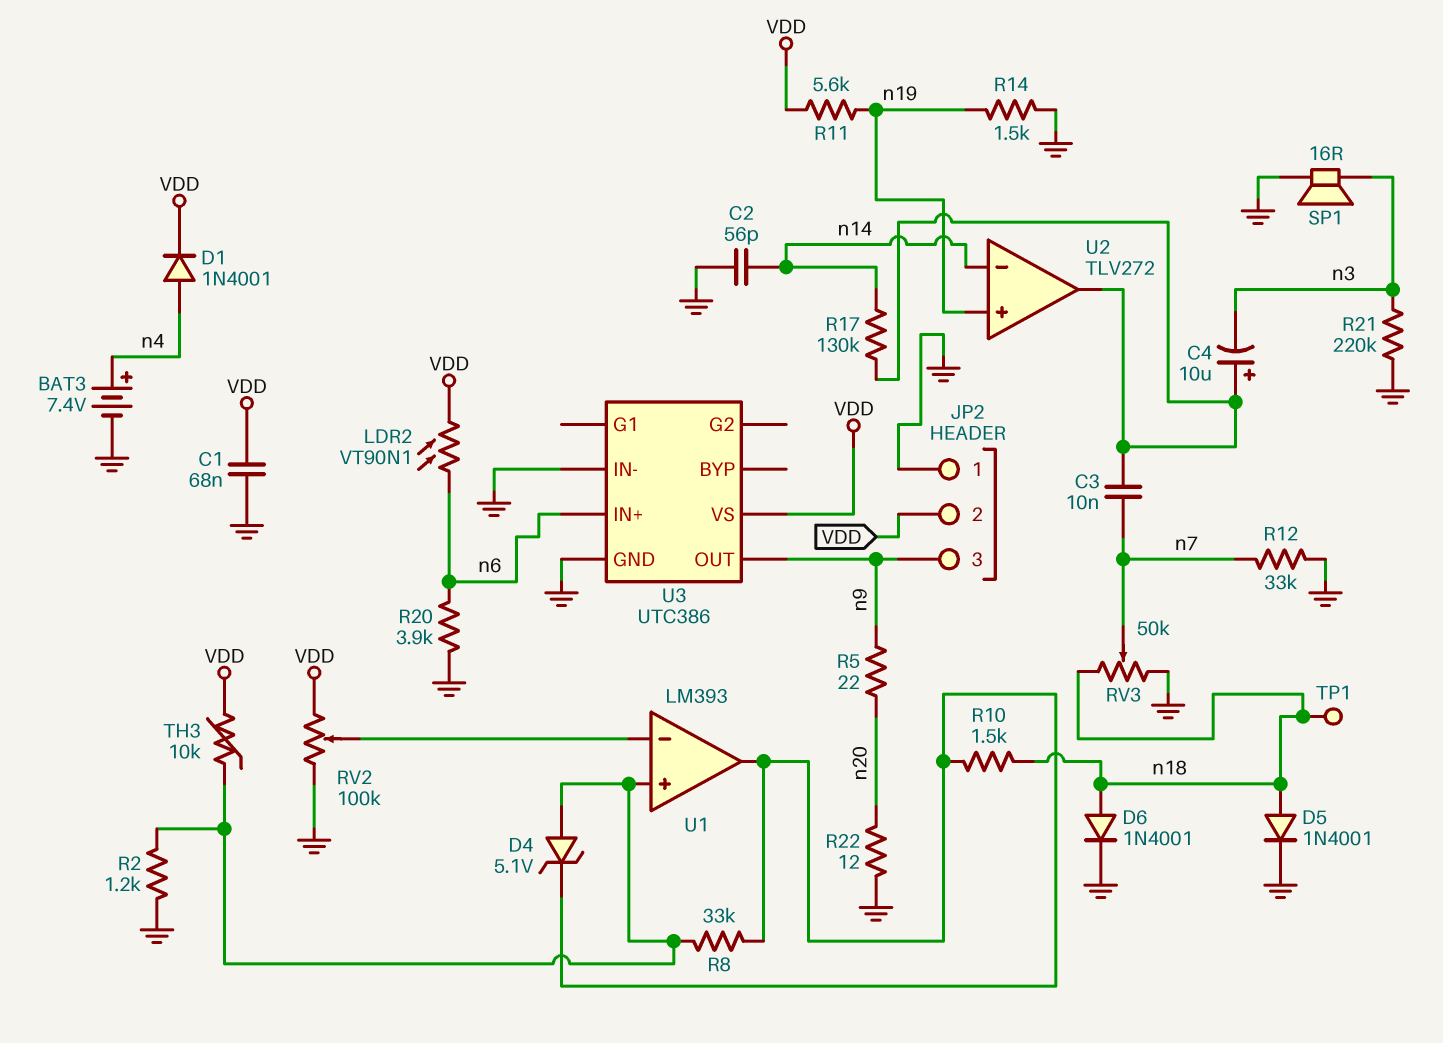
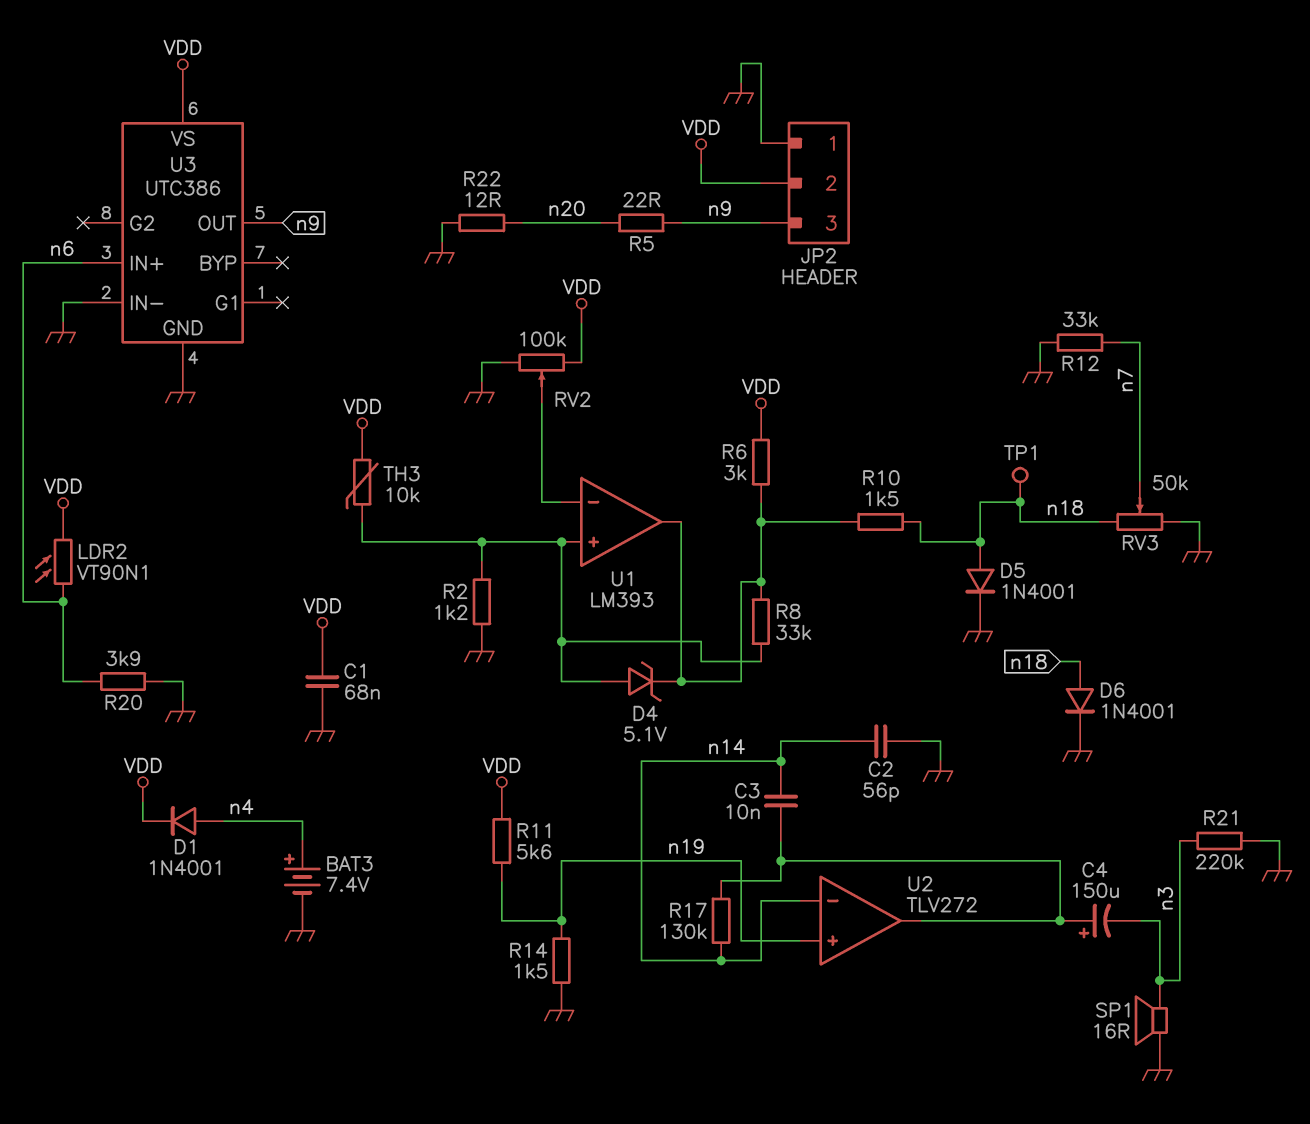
C3: 10nF (U2/out, n7) -> 10nF (U2/out, n14)
C4: 10uF (plus U2/out, minus n3) -> 150uF (plus U2/out, minus n3)
R6: none -> 3k (U1/out, VDD)

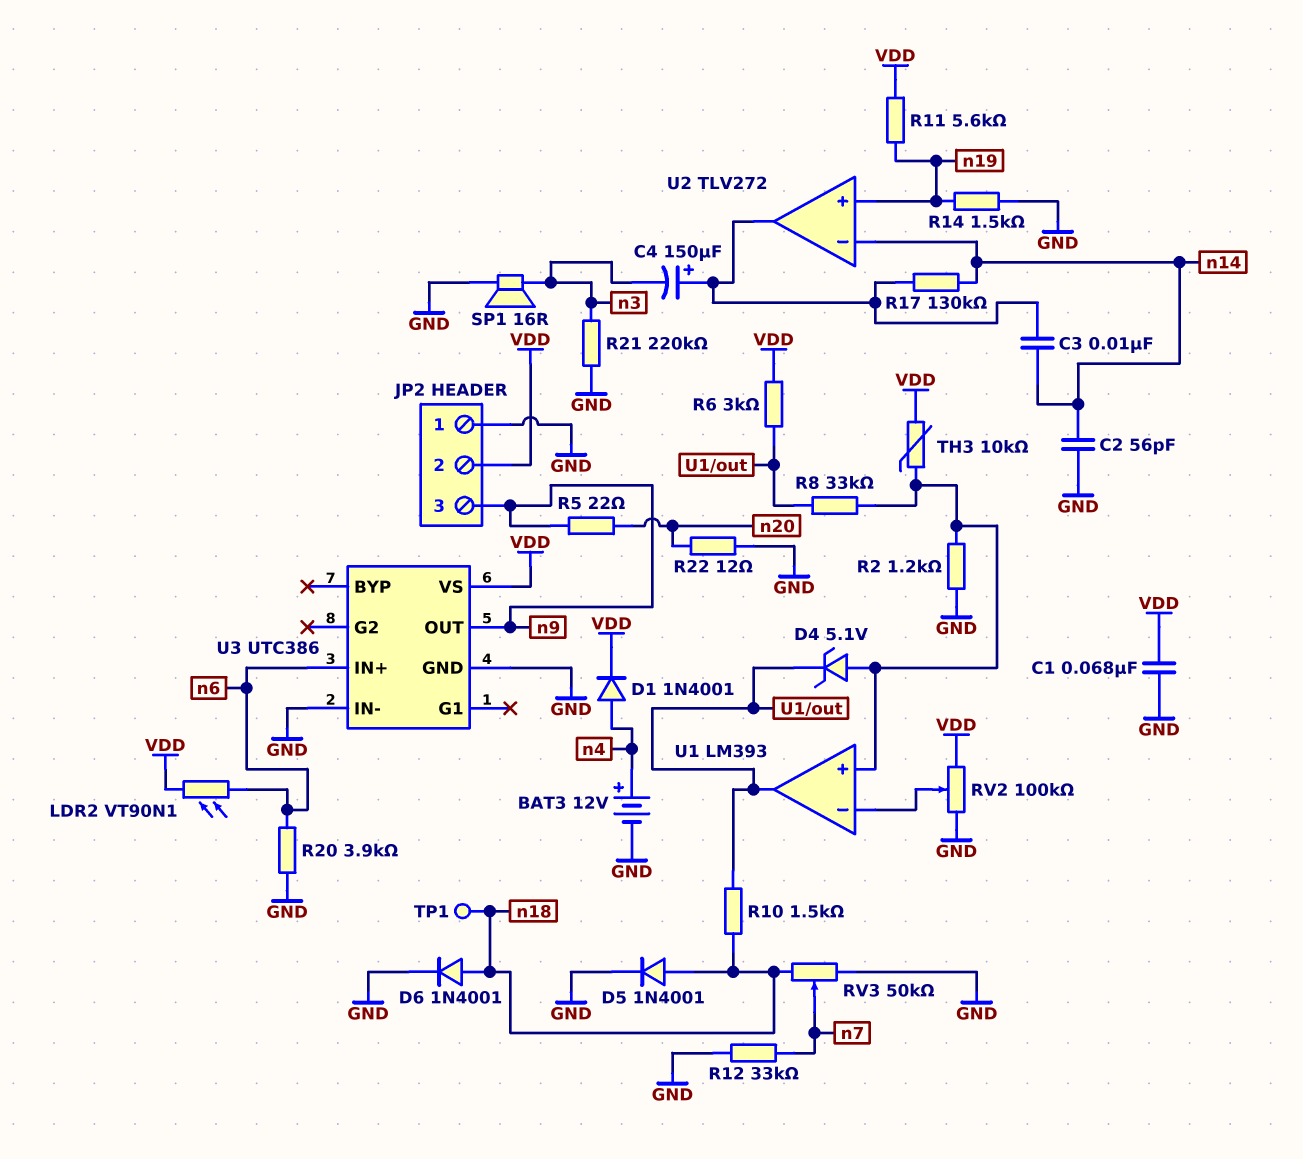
BAT3: 7.4V (plus n4, minus GND) -> 12V (plus n4, minus GND)

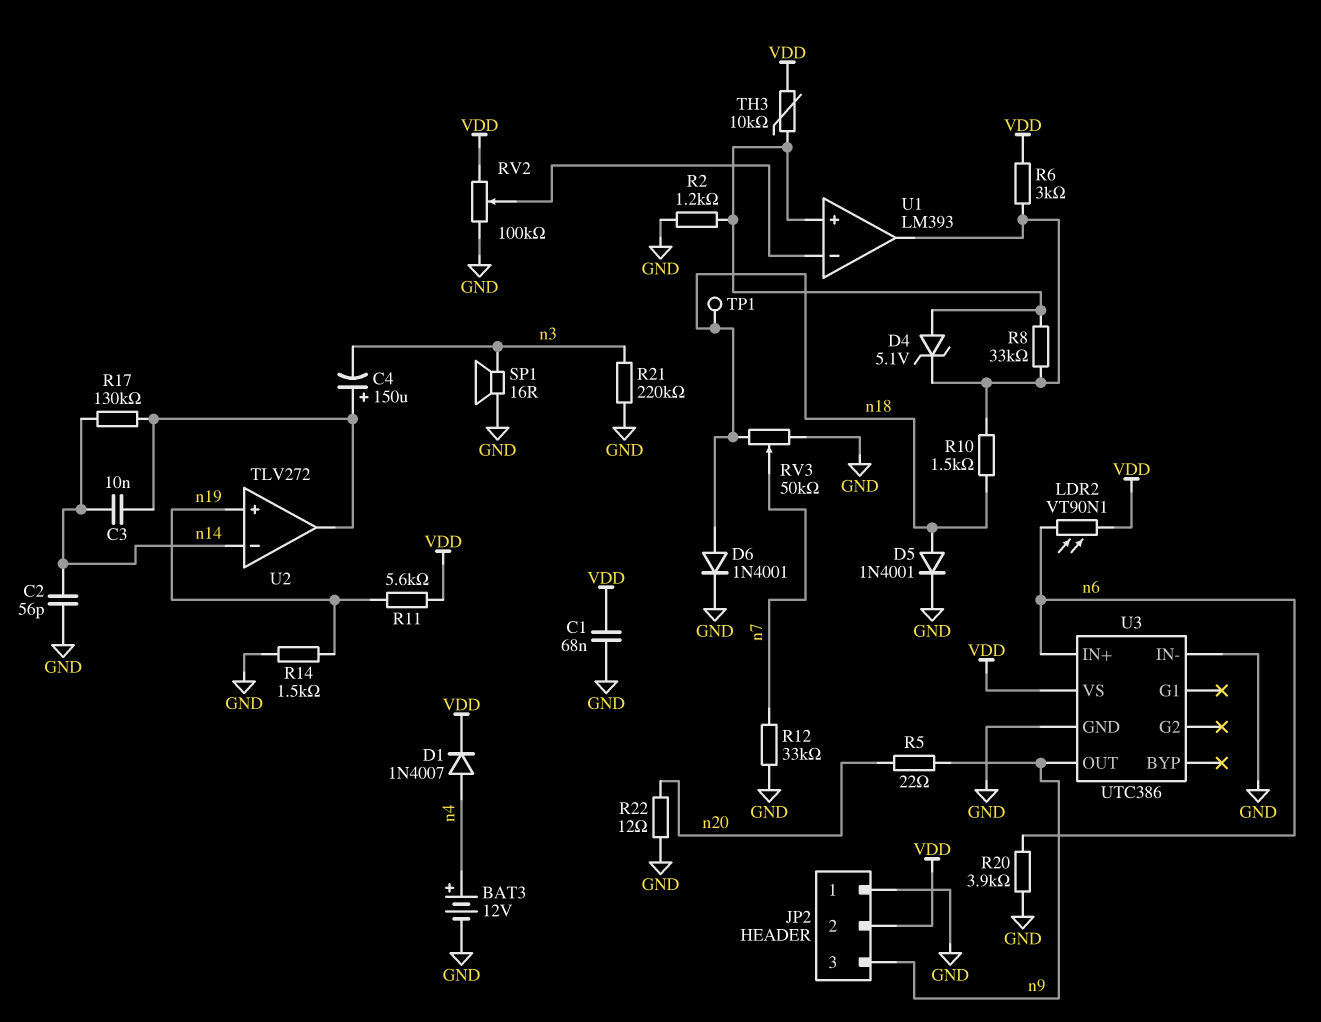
D1: diode 1N4001 (A n4, K VDD) -> diode 1N4007 (A n4, K VDD)

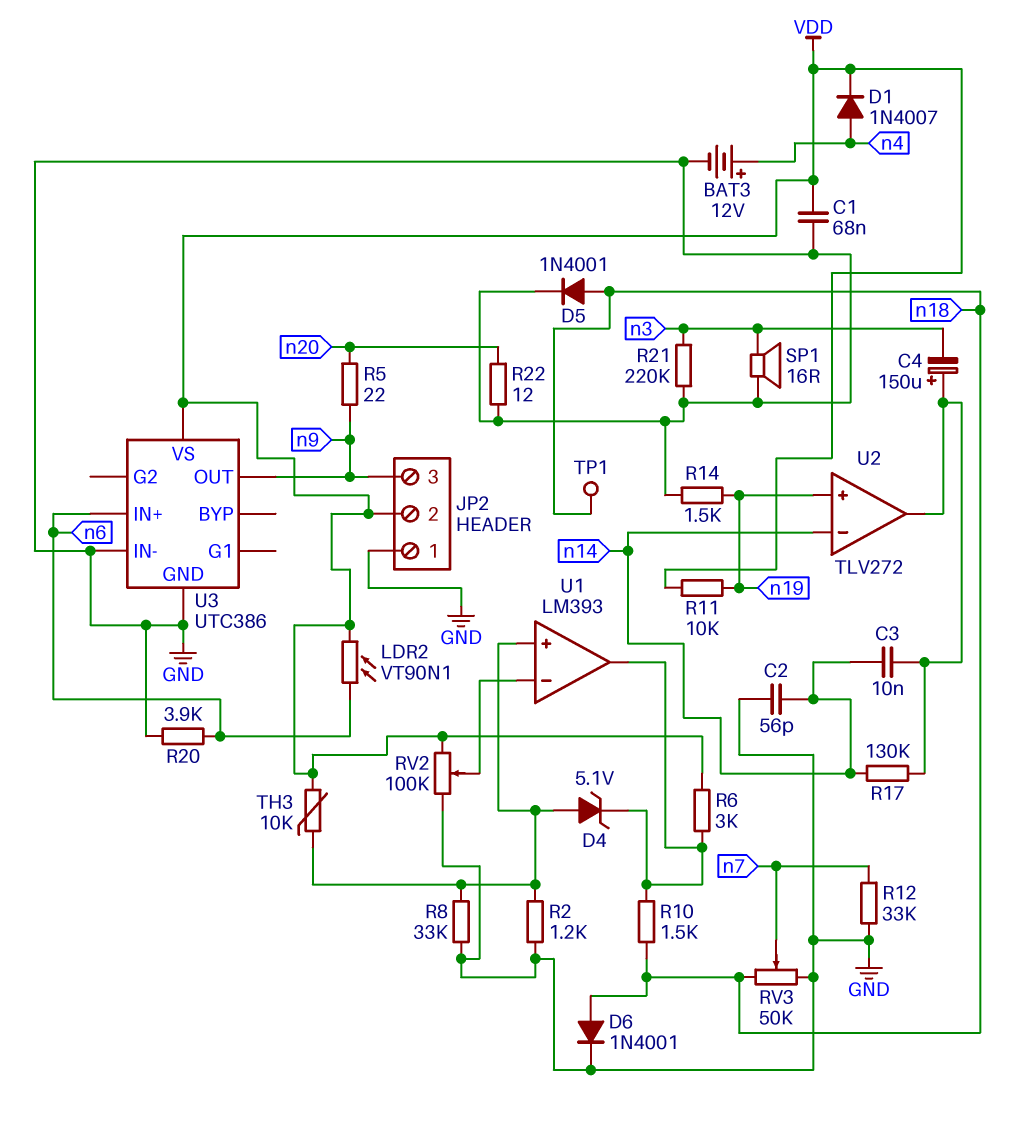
R8: 33k (U1/in+, U1/out) -> 33k (GND, U1/in+)
R11: 5.6k (VDD, n19) -> 10k (VDD, n19)

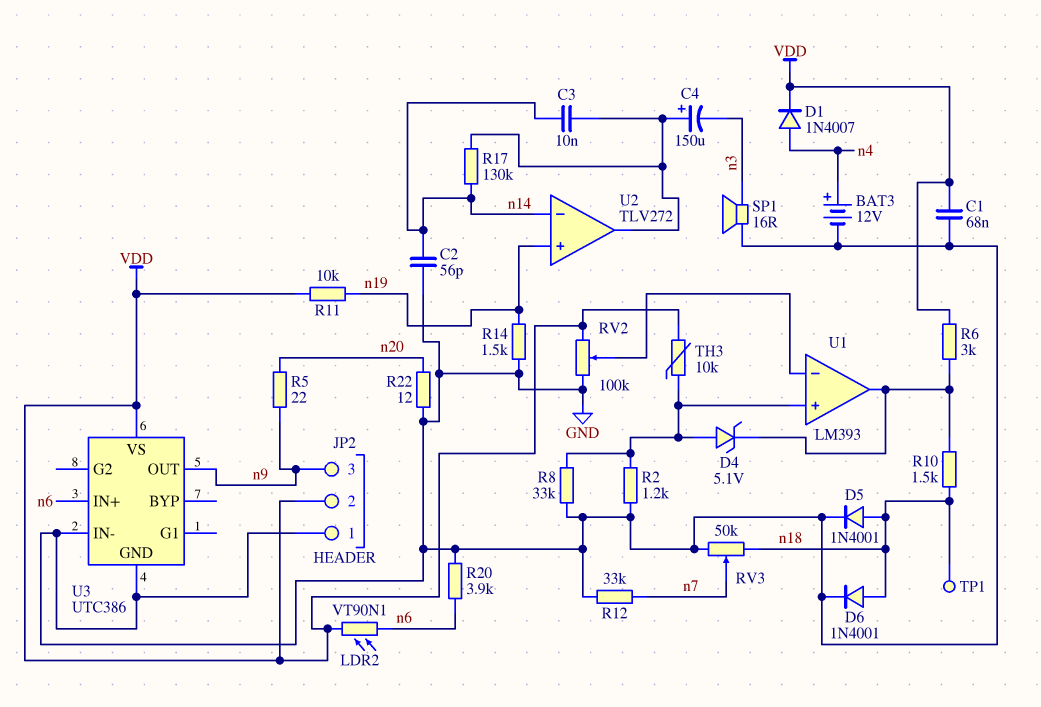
R21: 220k (GND, n3) -> none

